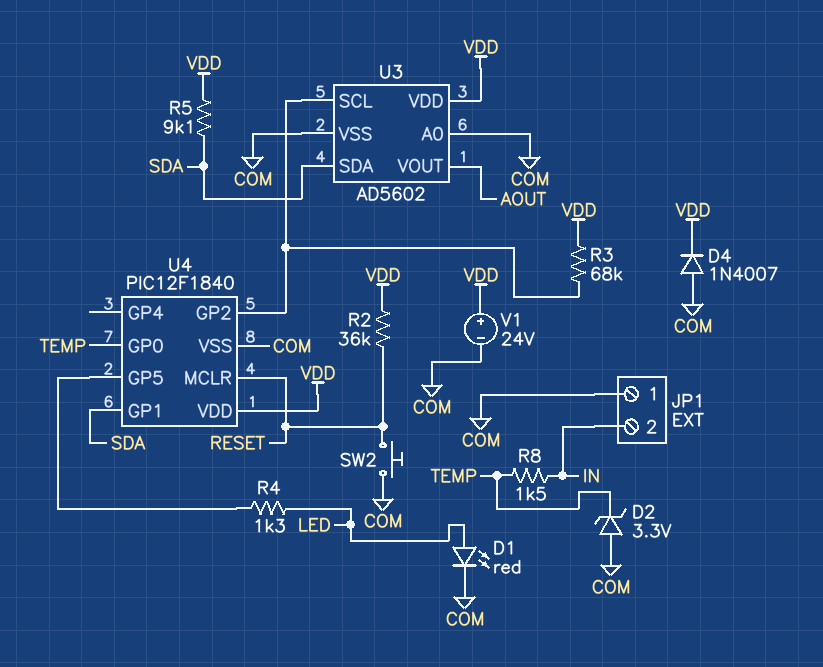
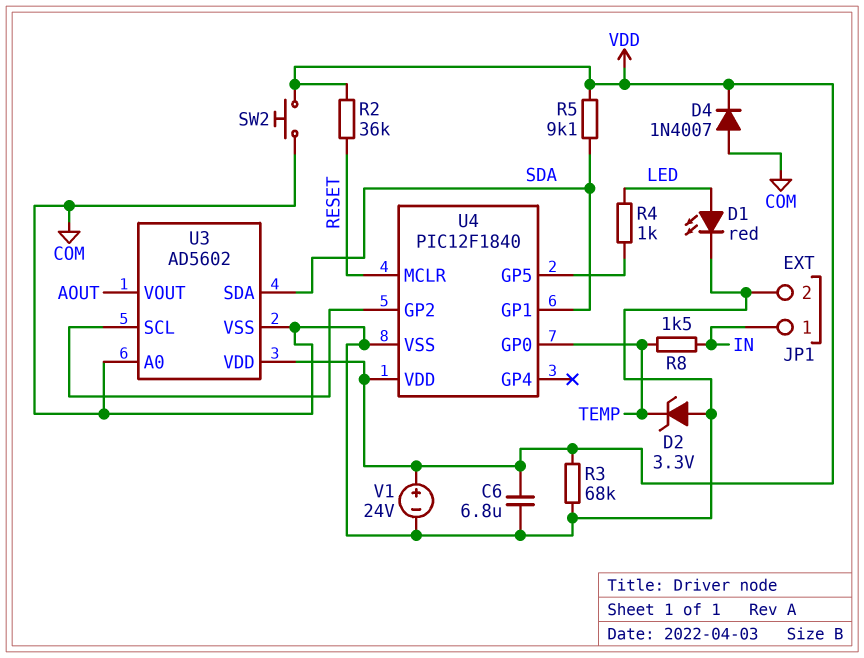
C6: none -> 6.8uF (COM, VDD)
JP1 pin 1: COM -> IN
JP1 pin 2: IN -> COM
R3: 68k (U3/SCL, VDD) -> 68k (COM, VDD)
R4: 1.3k (LED, U4/GP5) -> 1k (LED, U4/GP5)
SW2: button (COM, RESET) -> button (COM, VDD)

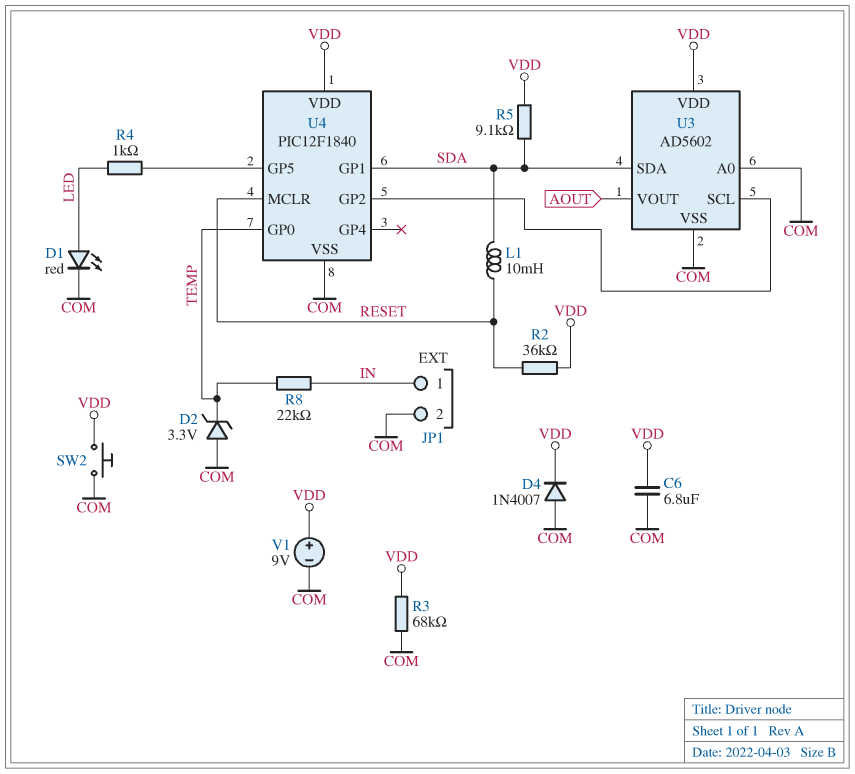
L1: none -> 10mH (RESET, SDA)
R8: 1.5k (IN, TEMP) -> 22k (IN, TEMP)
V1: 24V (plus VDD, minus COM) -> 9V (plus VDD, minus COM)

